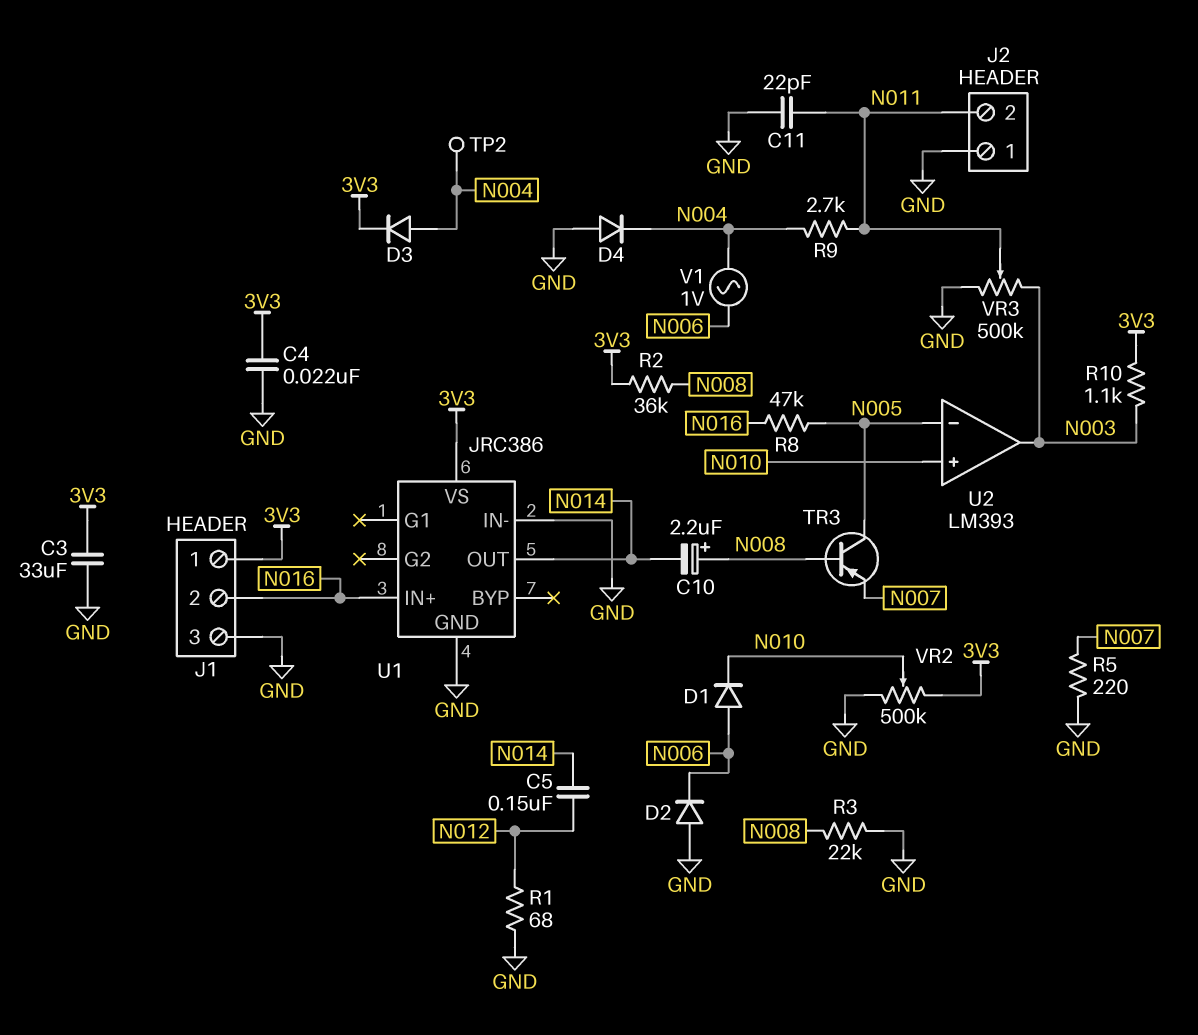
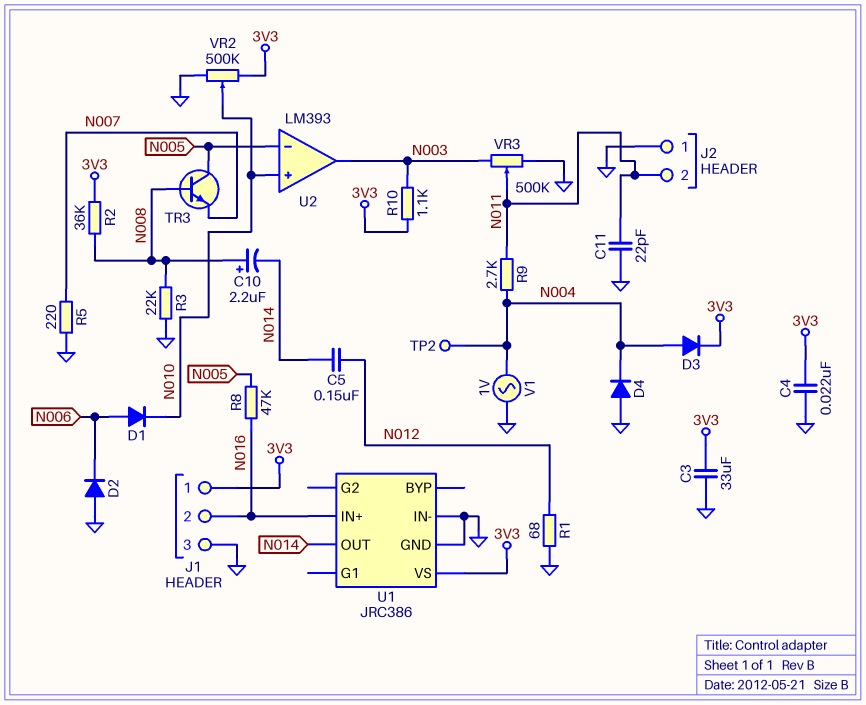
TR3: PNP (B N008, C N005, E N007) -> NPN (B N008, C N005, E N007)
V1: AC 1V (N004, N006) -> AC 1V (GND, N004)

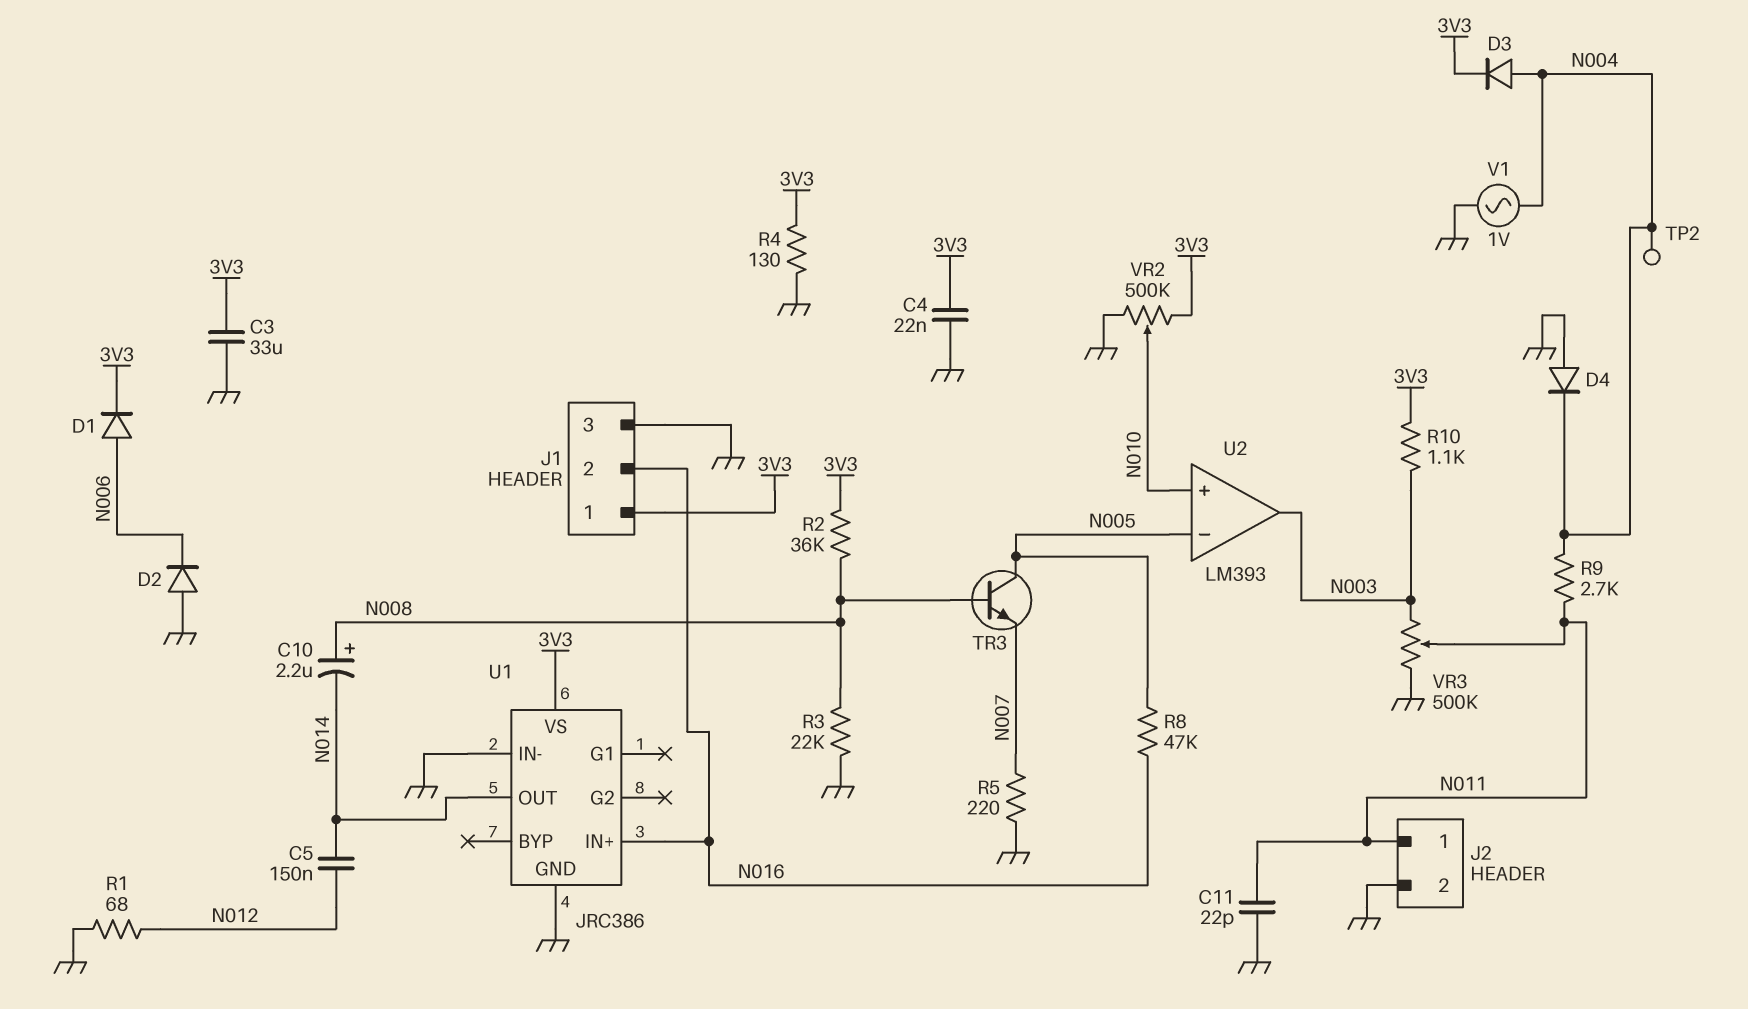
D1: diode (A N006, K N010) -> diode (A N006, K 3V3)
J2 pin 1: GND -> N011
J2 pin 2: N011 -> GND
R4: none -> 130 (3V3, GND)

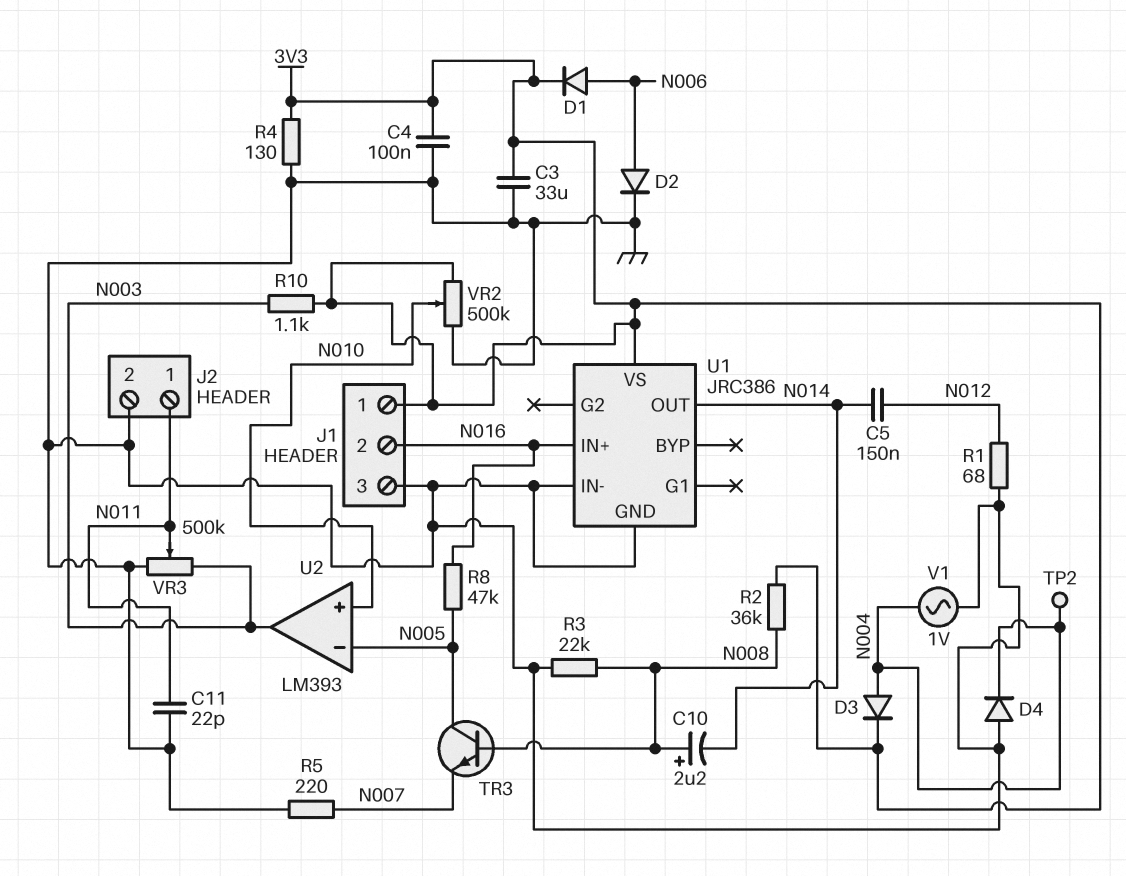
C4: 22nF (3V3, GND) -> 100nF (3V3, GND)
D2: diode (A GND, K N006) -> diode (A N006, K GND)
R9: 2.7k (N004, N011) -> none

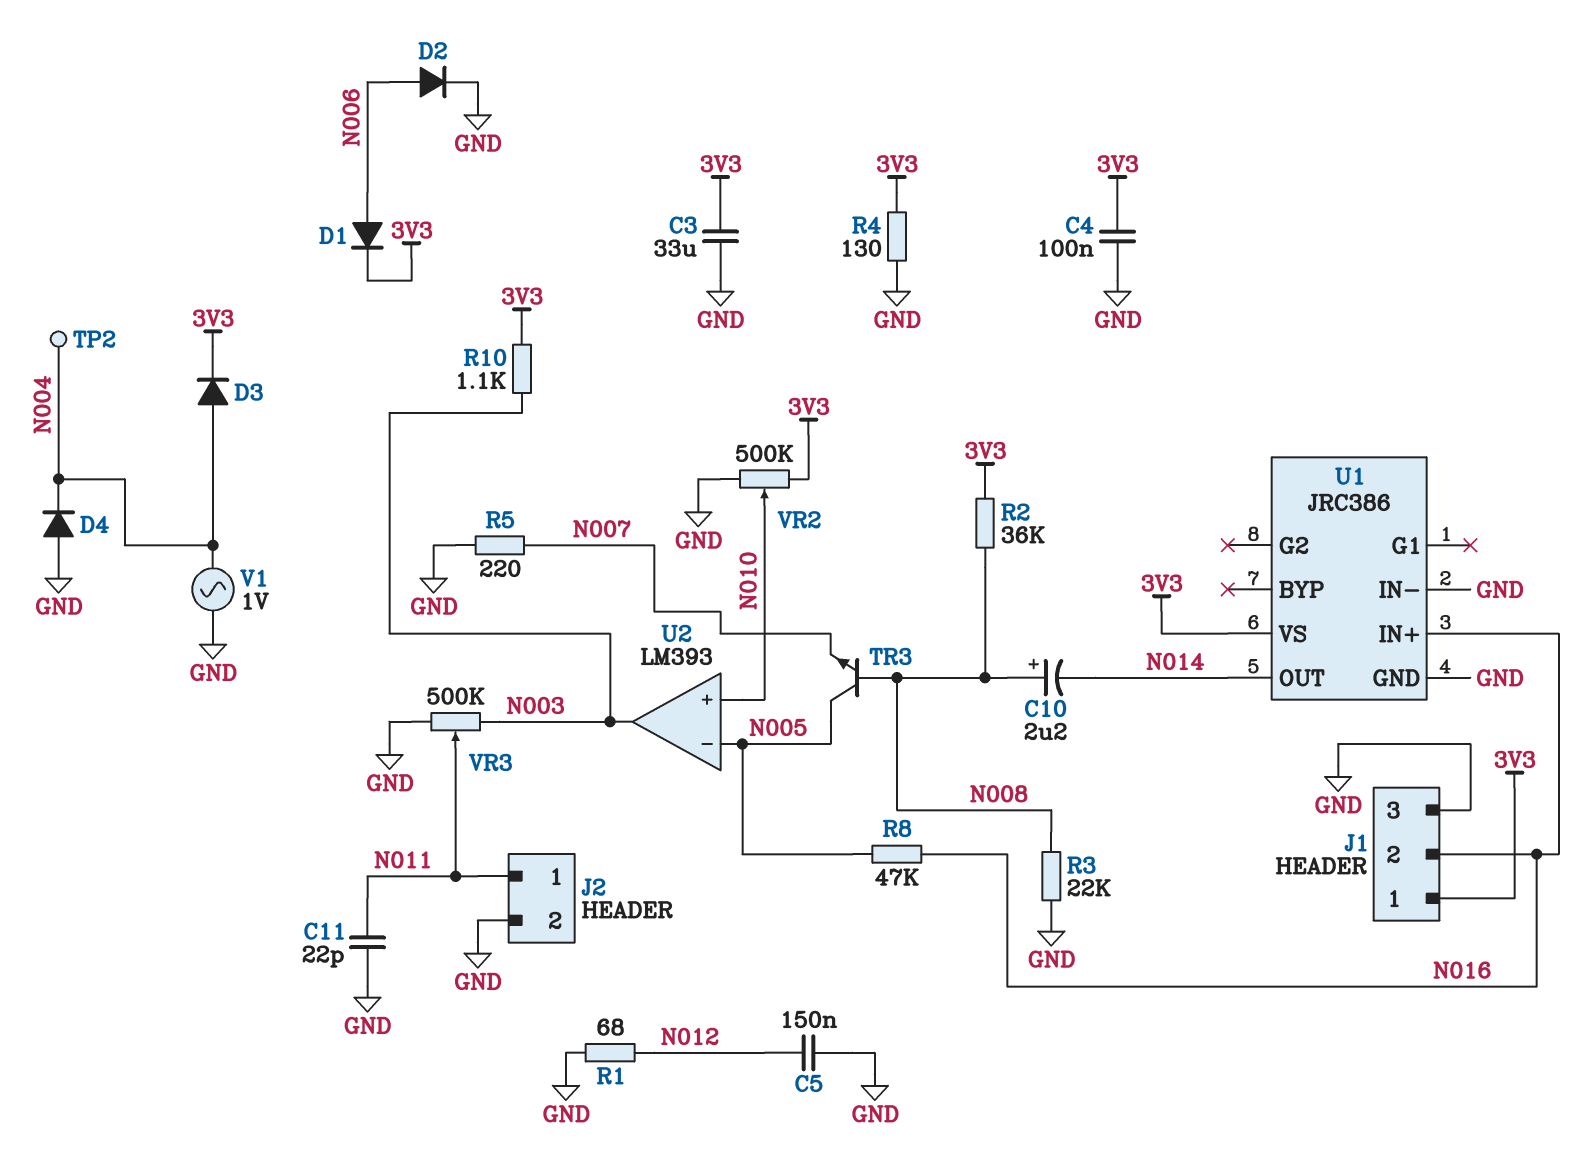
C5: 150nF (N012, N014) -> 150nF (GND, N012)

